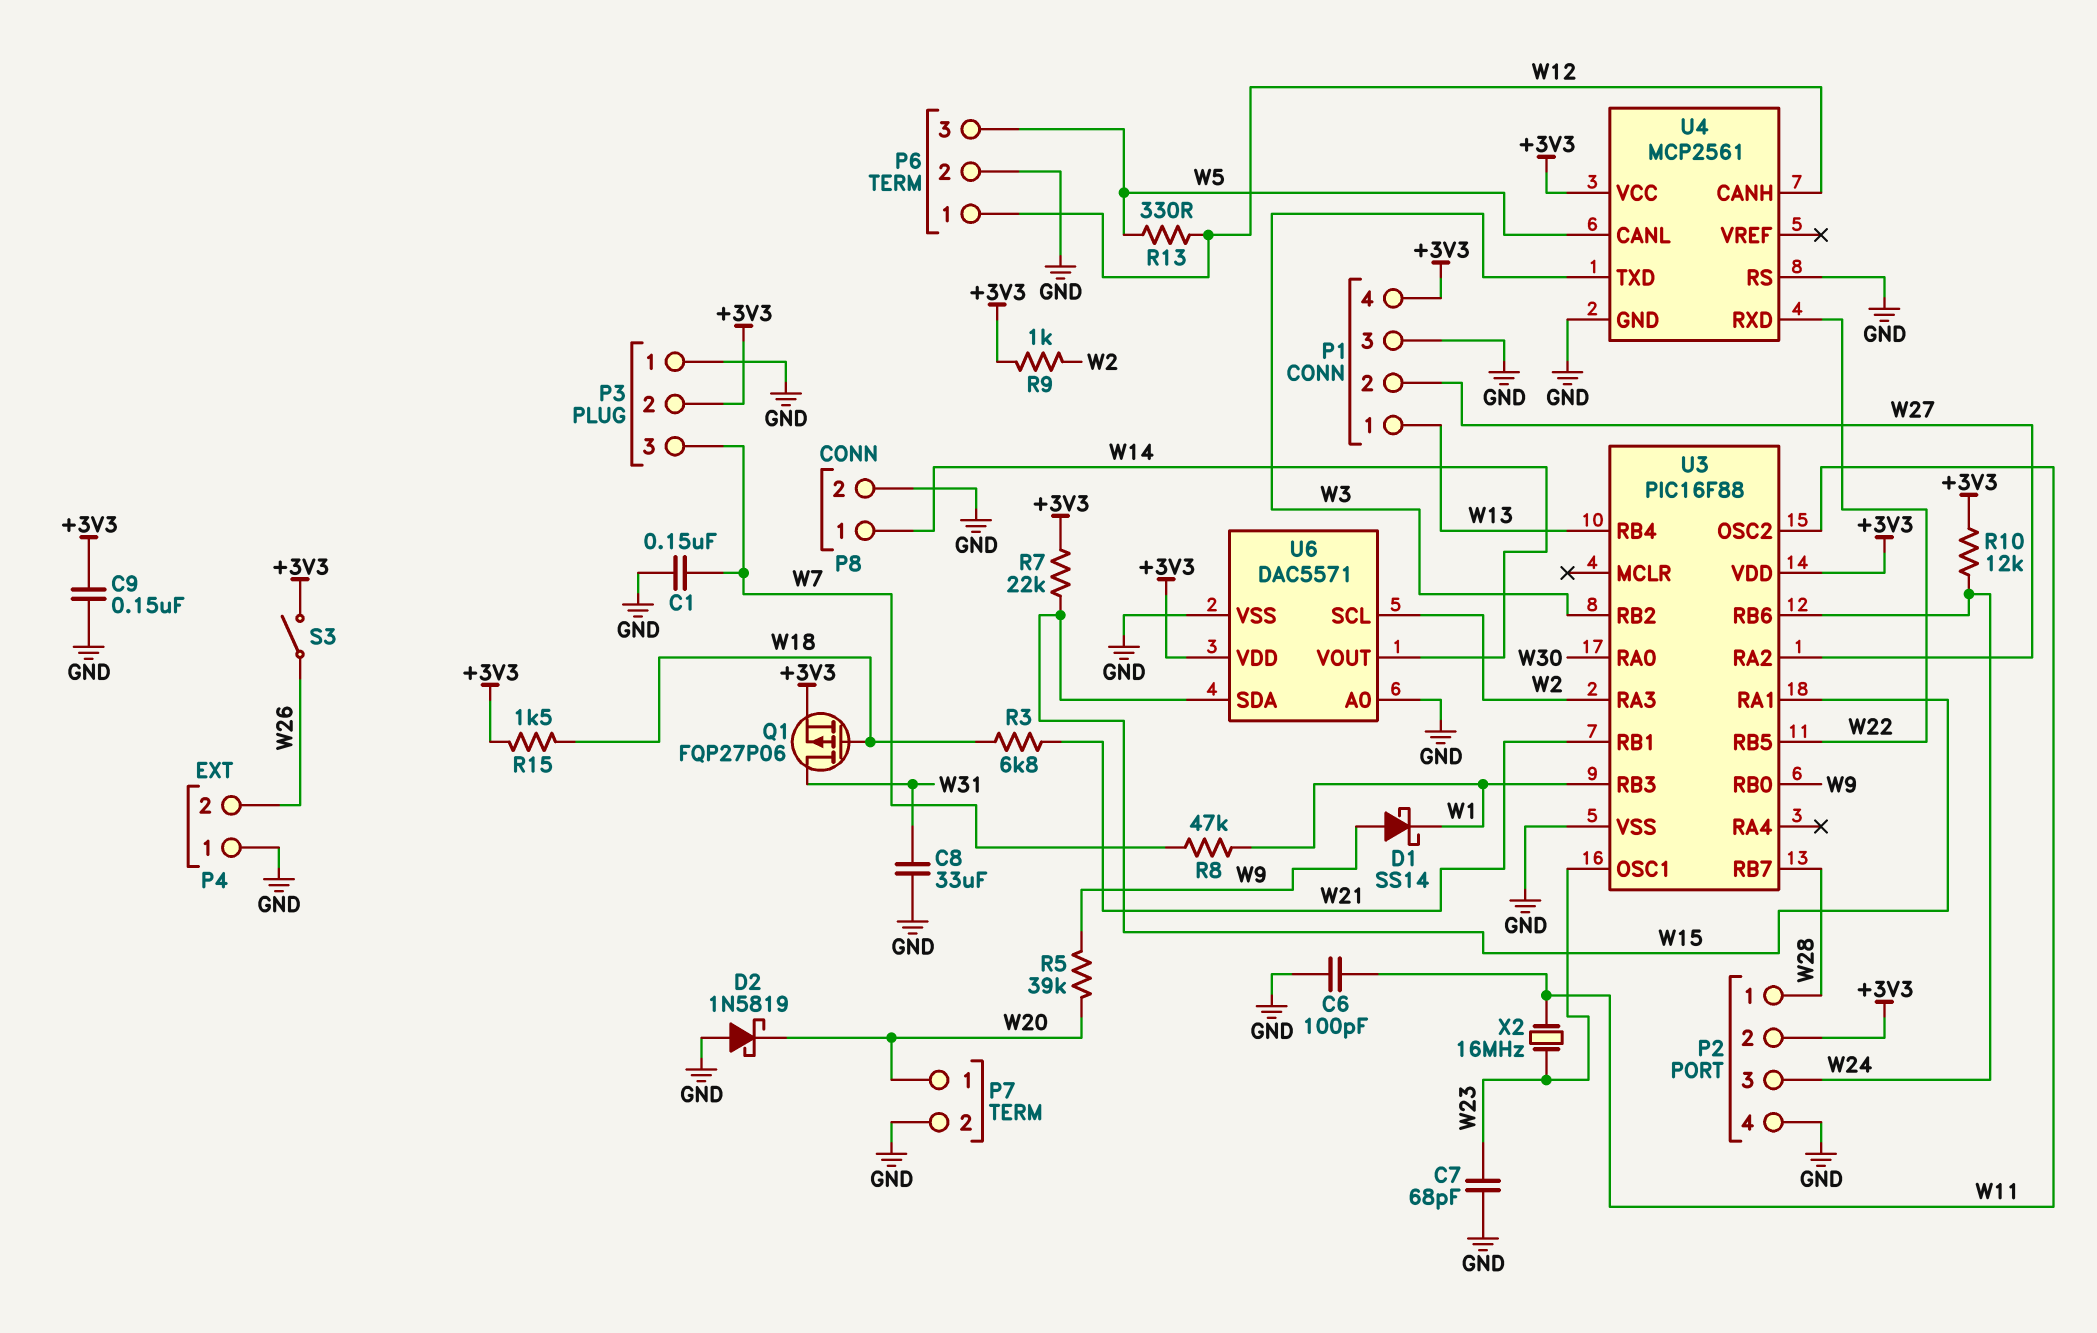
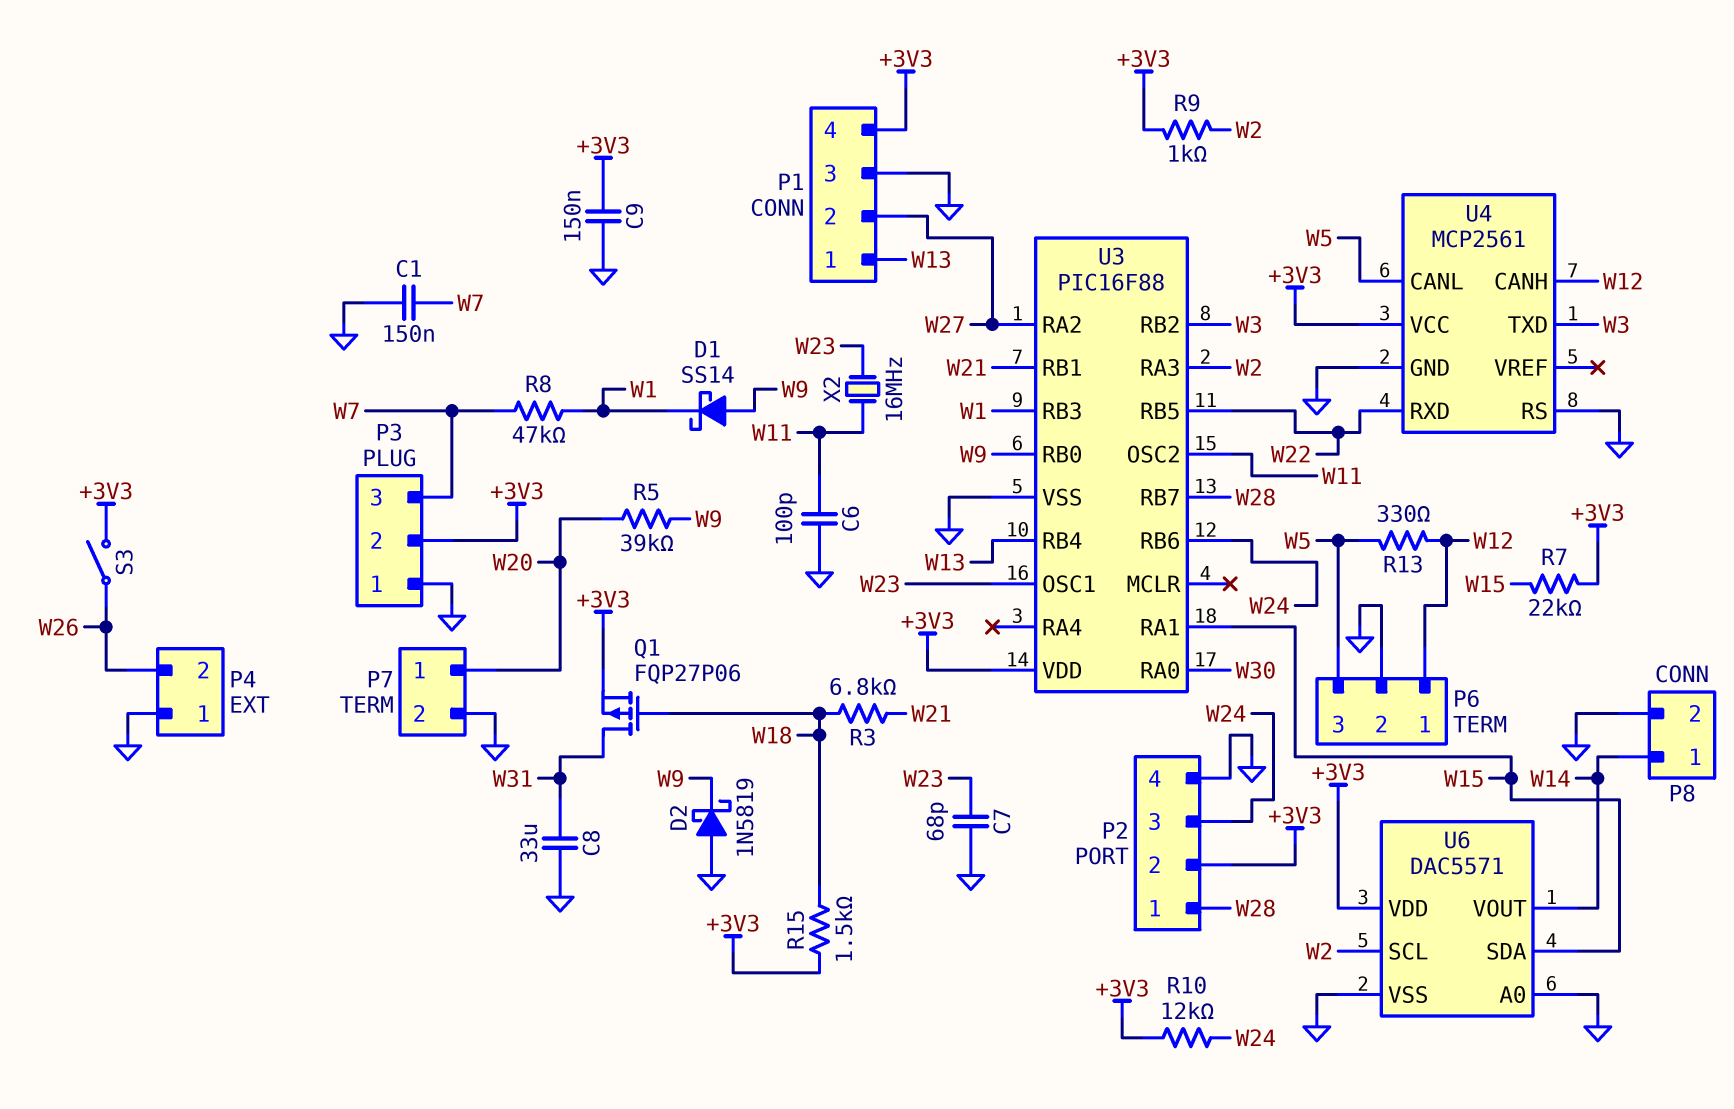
D2: schottky 1N5819 (A GND, K W20) -> schottky 1N5819 (A GND, K W9)

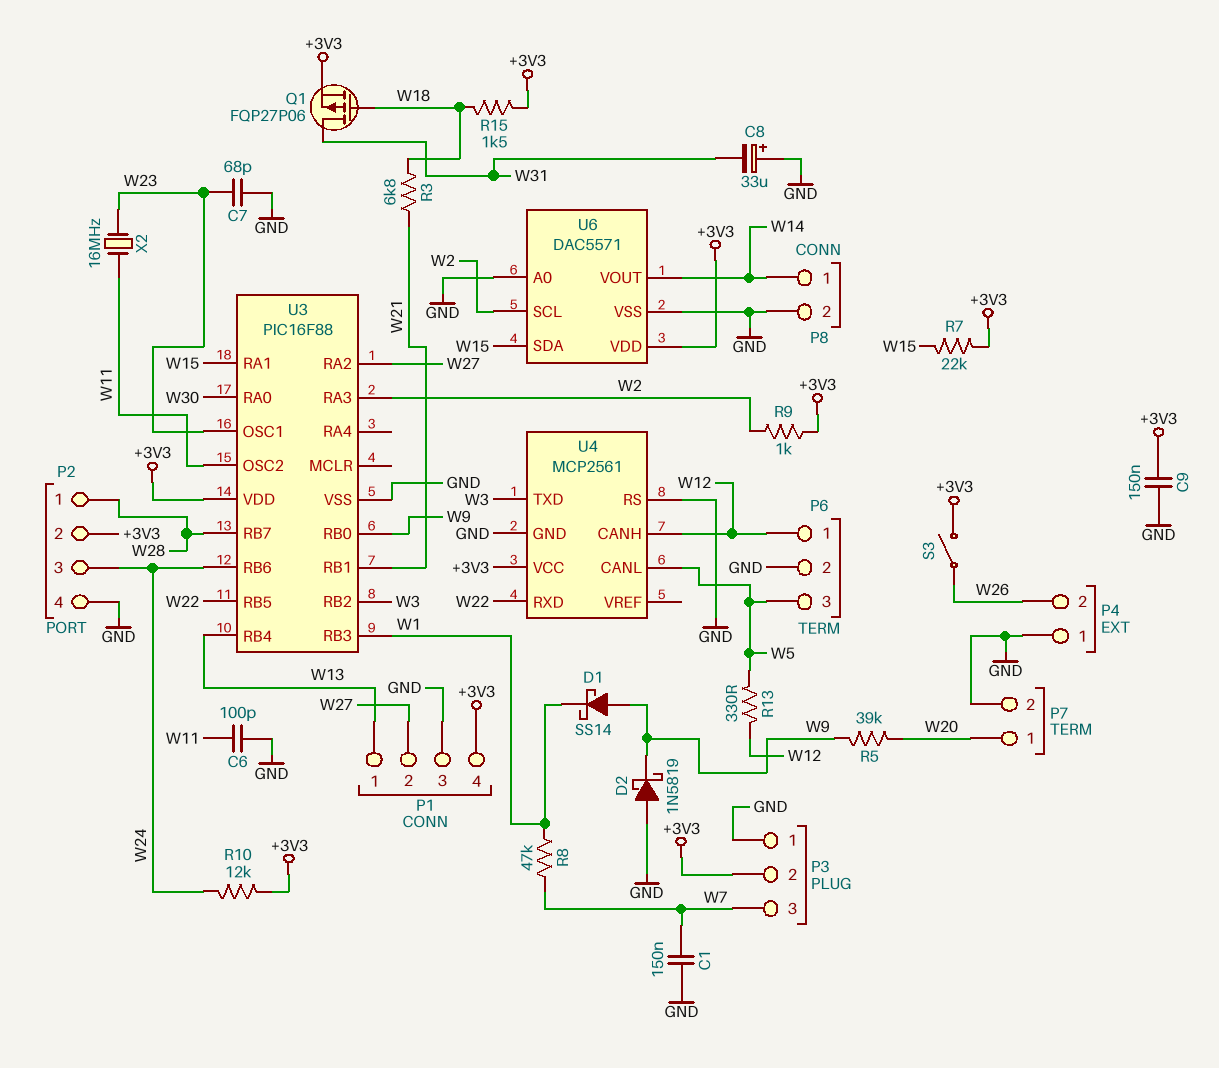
C8: 33uF (GND, W31) -> 33uF (plus GND, minus W31)

